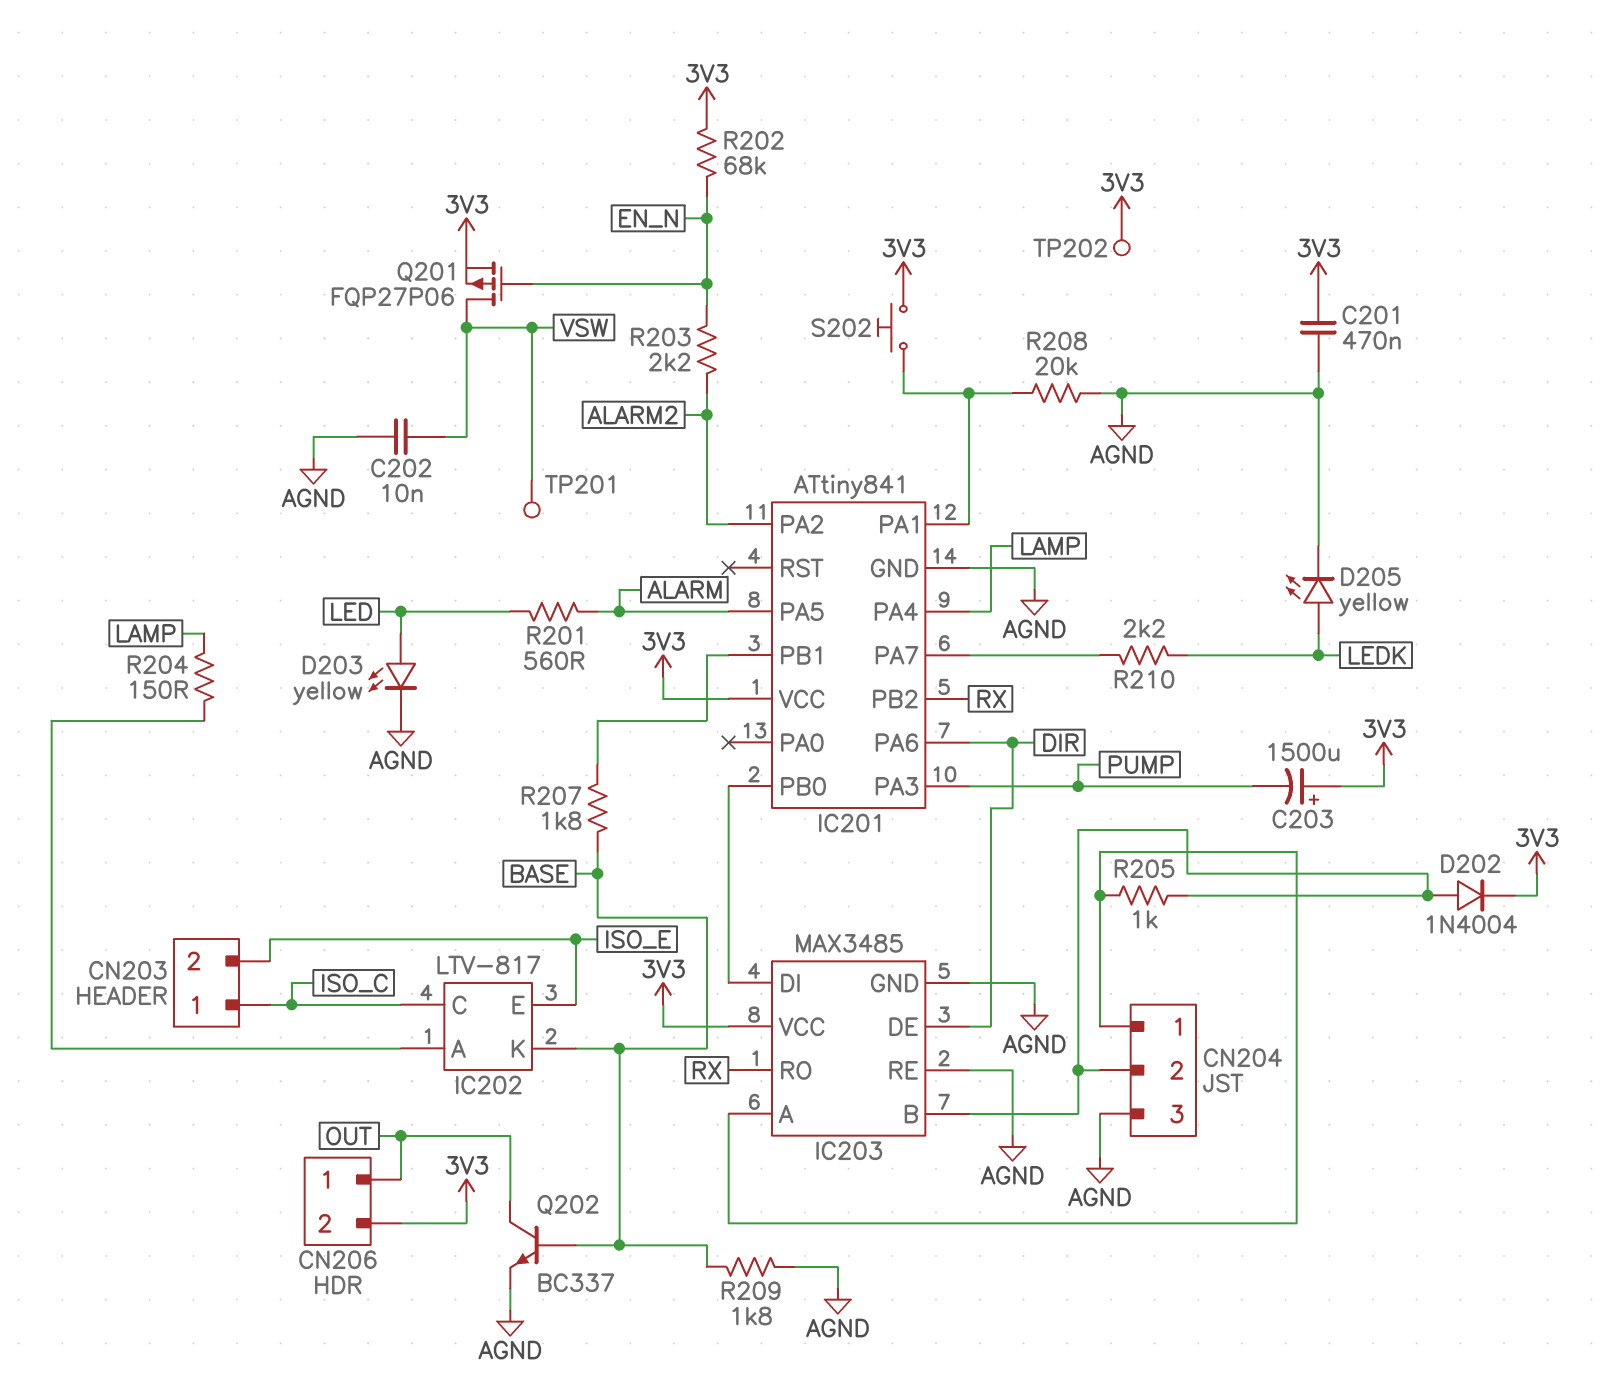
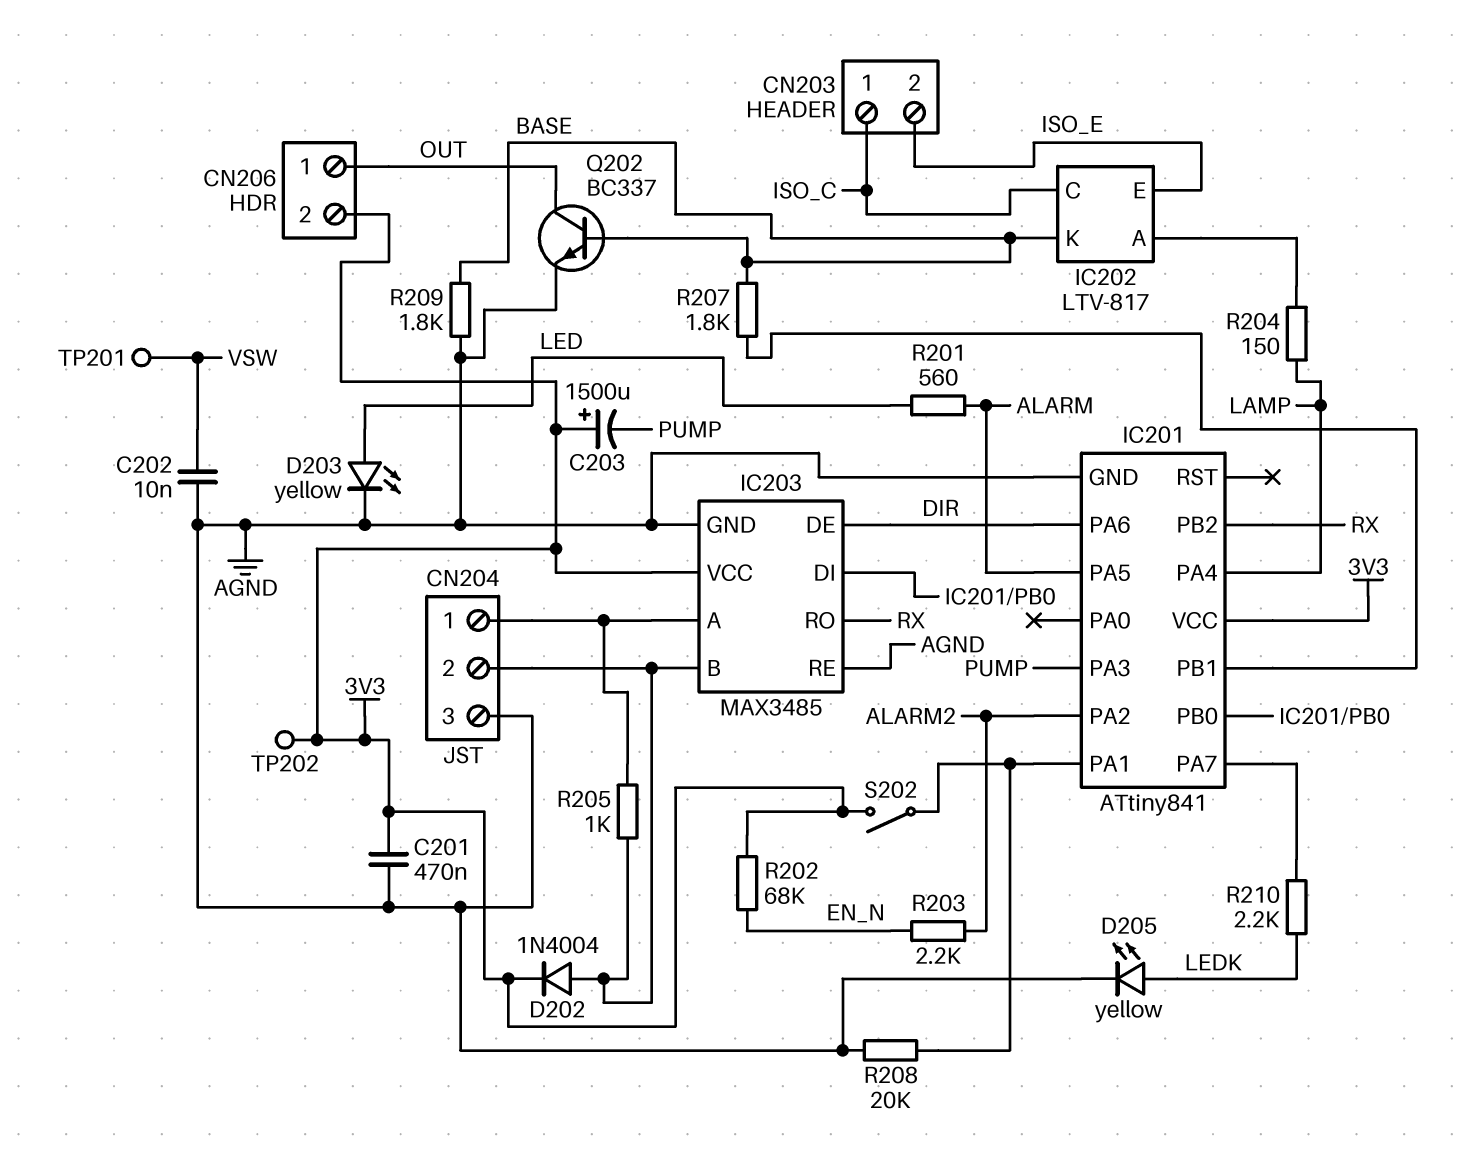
Q201: PMOS FQP27P06 (G EN_N, D VSW, S 3V3) -> none
S202: button (3V3, IC201/PA1) -> switch (3V3, IC201/PA1)

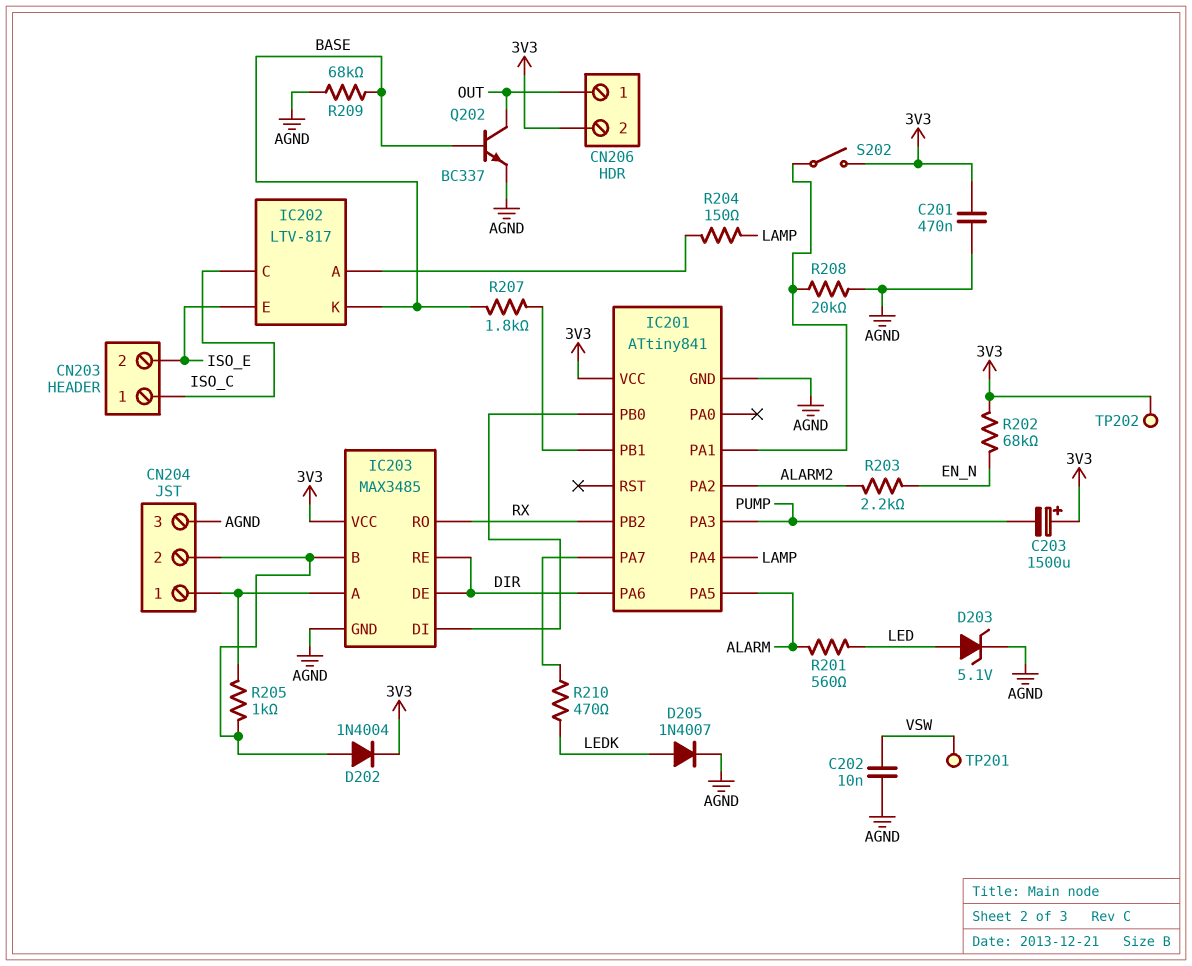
D203: LED yellow (A LED, K AGND) -> zener 5.1V (A LED, K AGND)
D205: LED yellow (A LEDK, K AGND) -> diode 1N4007 (A LEDK, K AGND)
IC203 pin RE: AGND -> DIR
R209: 1.8k (AGND, BASE) -> 68k (AGND, BASE)
R210: 2.2k (IC201/PA7, LEDK) -> 470 (IC201/PA7, LEDK)

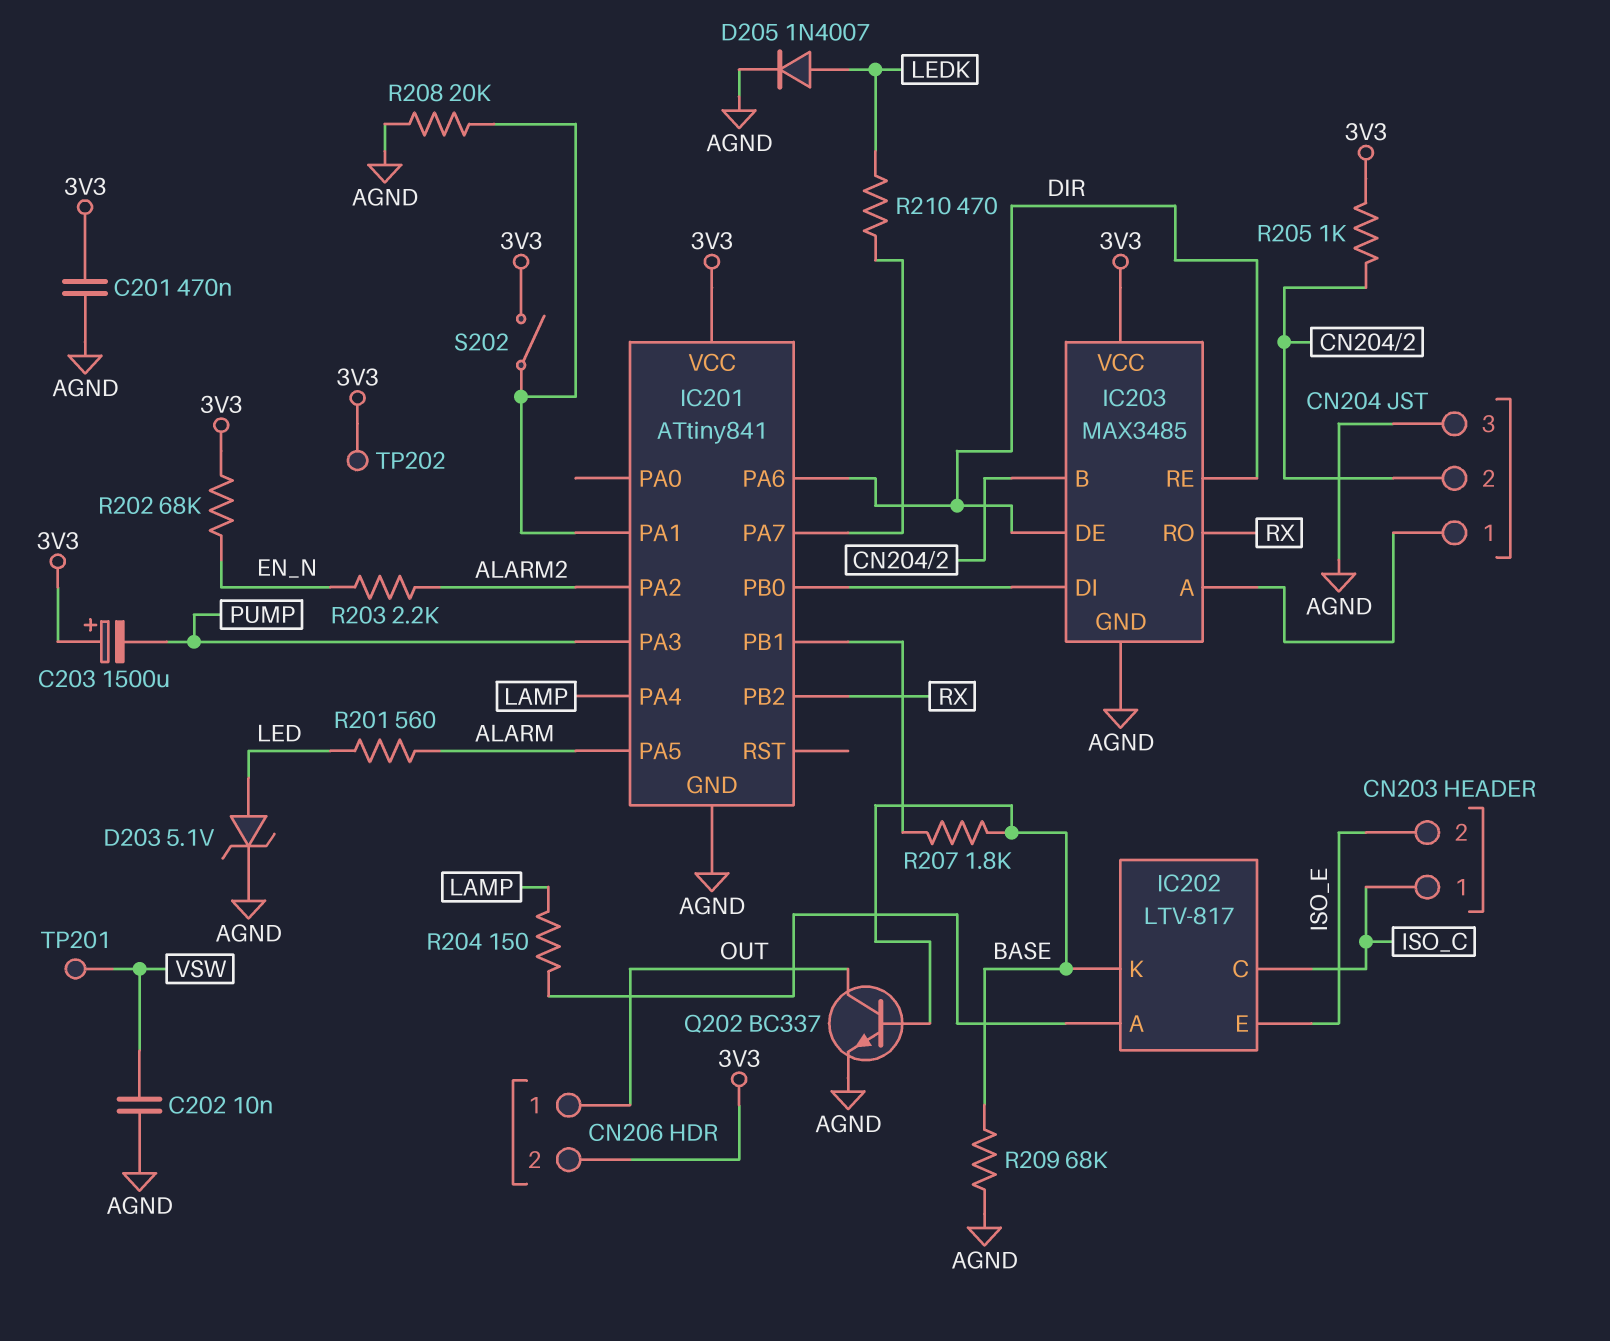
D202: diode 1N4004 (A CN204/2, K 3V3) -> none
R205: 1k (CN204/1, CN204/2) -> 1k (3V3, CN204/2)

